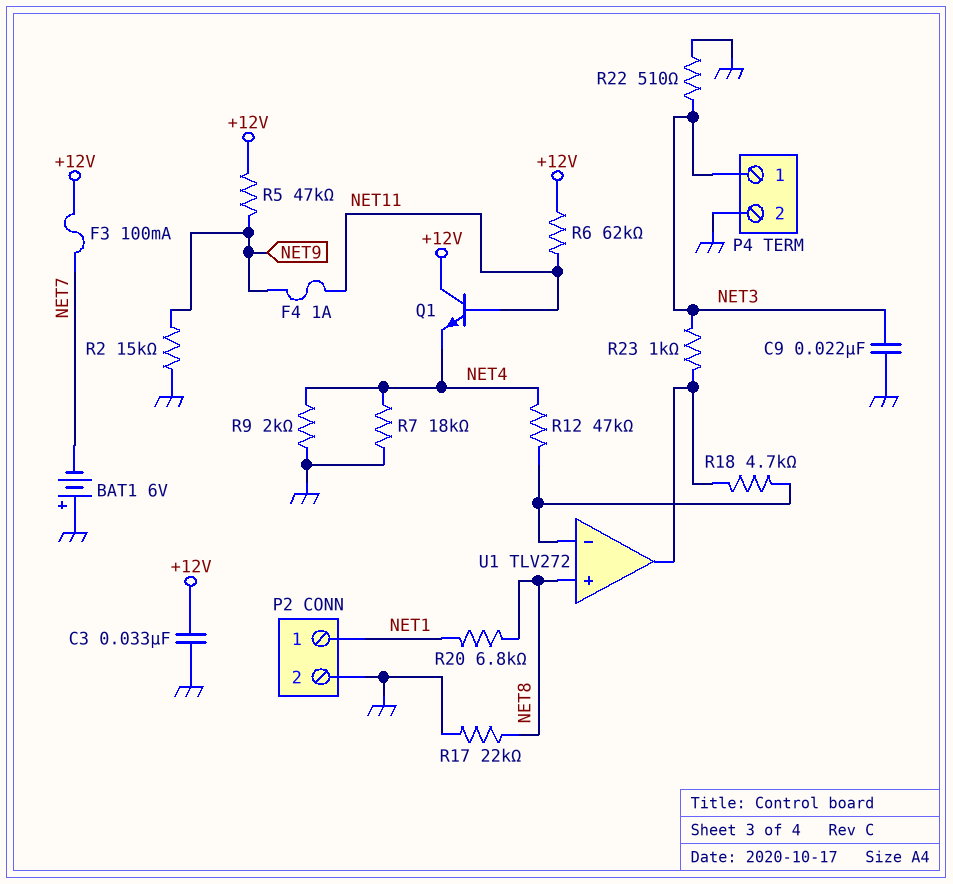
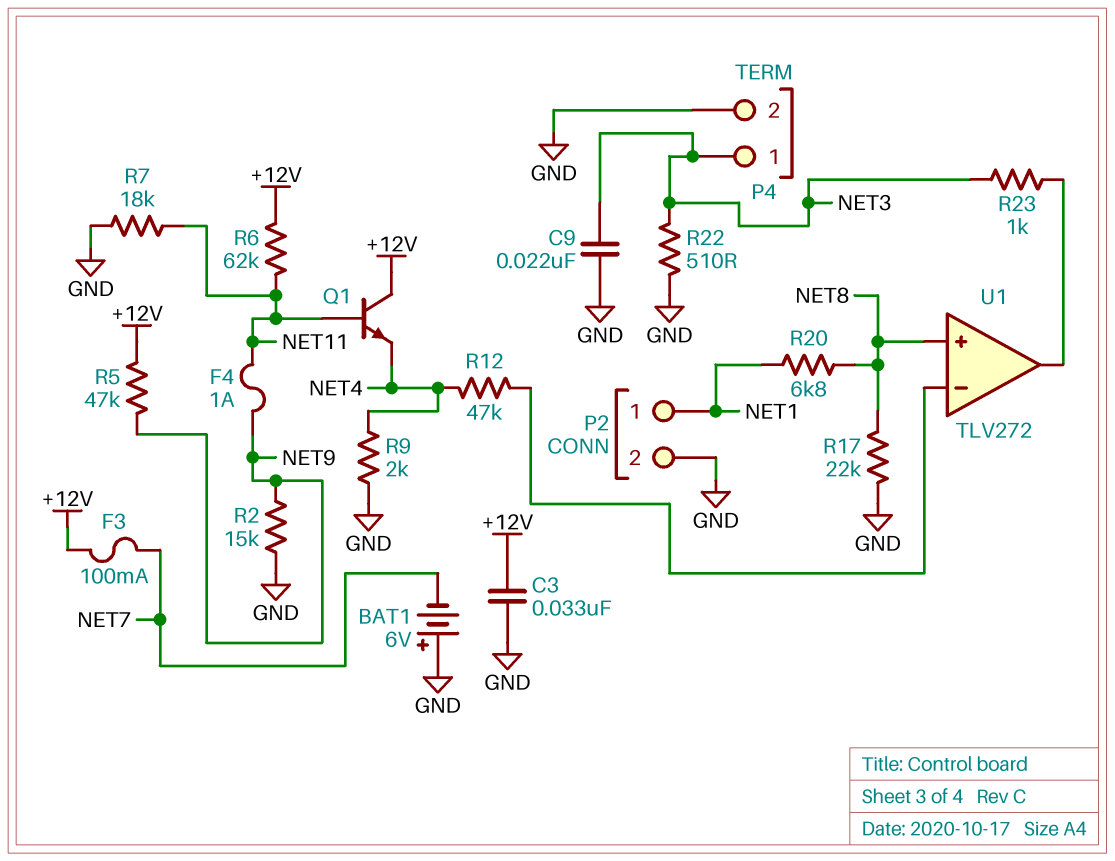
R7: 18k (GND, NET4) -> 18k (GND, NET11)
R18: 4.7k (U1/in-, U1/out) -> none

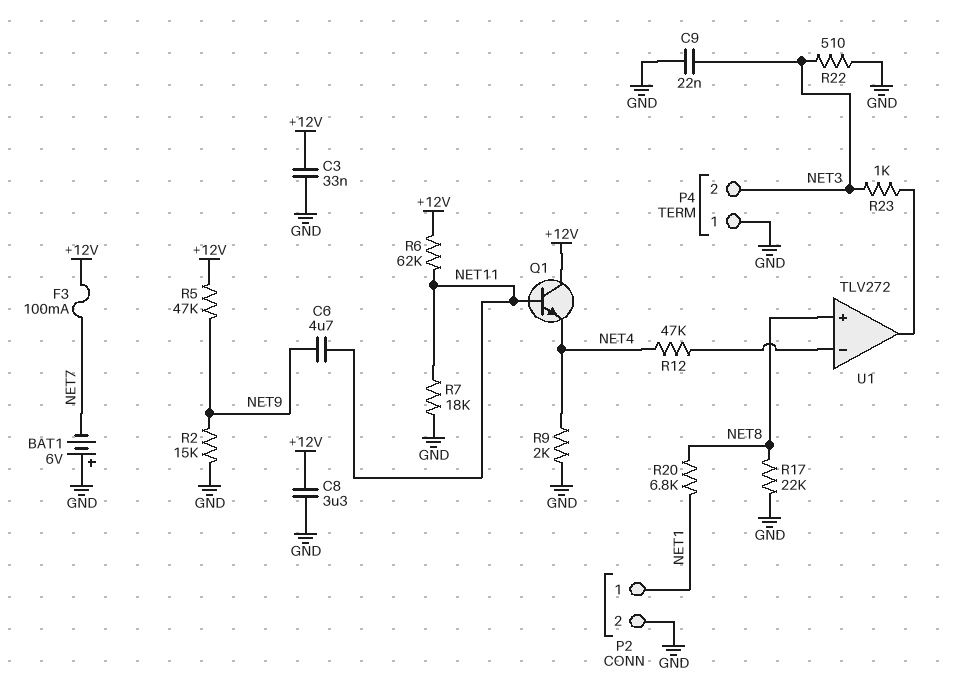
C6: none -> 4.7uF (NET9, NET11)
C8: none -> 3.3uF (+12V, GND)
F4: 1A (NET9, NET11) -> none
P4 pin 1: NET3 -> GND
P4 pin 2: GND -> NET3

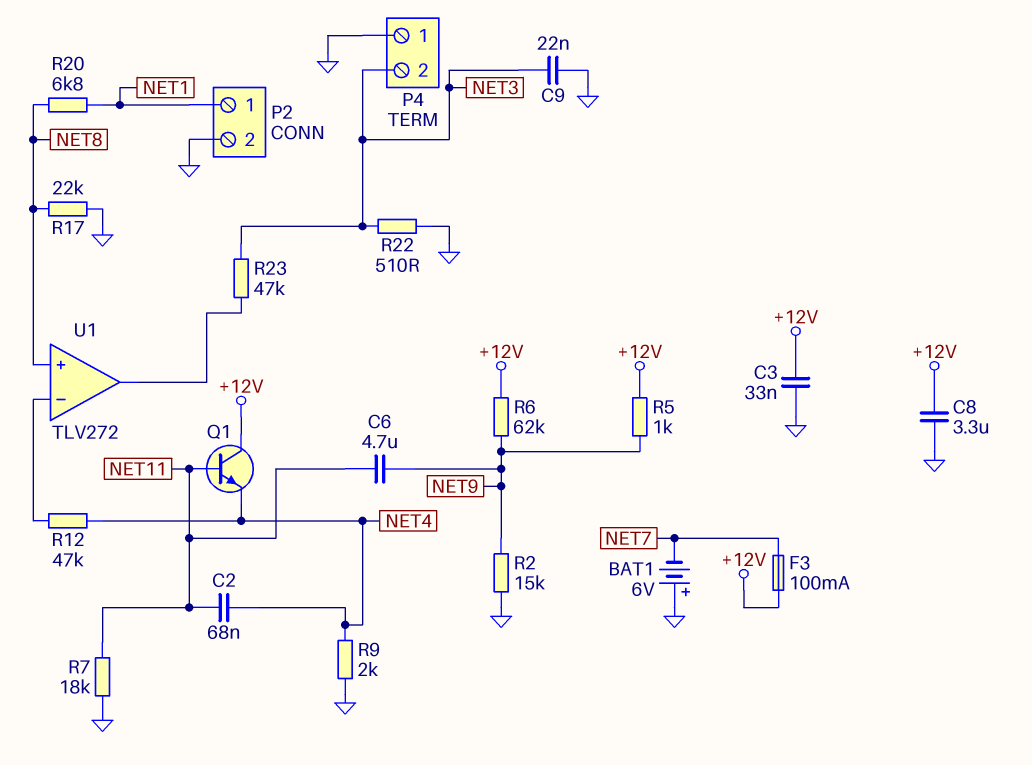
C2: none -> 68nF (NET4, NET11)
R5: 47k (+12V, NET9) -> 1k (+12V, NET9)
R6: 62k (+12V, NET11) -> 62k (+12V, NET9)
R23: 1k (NET3, U1/out) -> 47k (NET3, U1/out)

